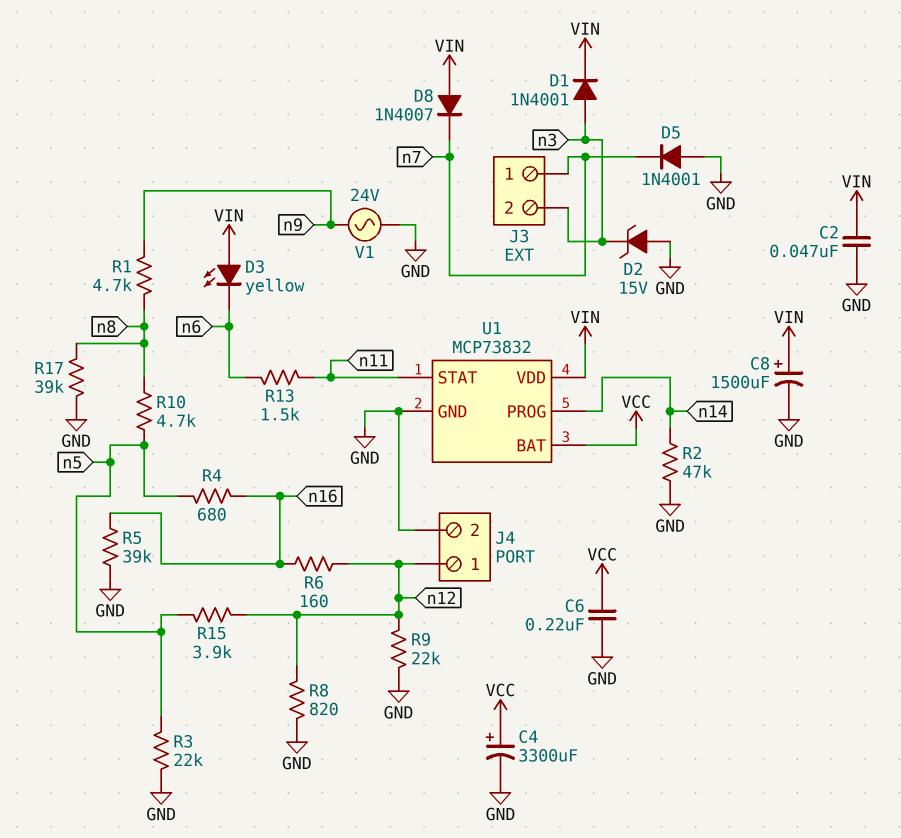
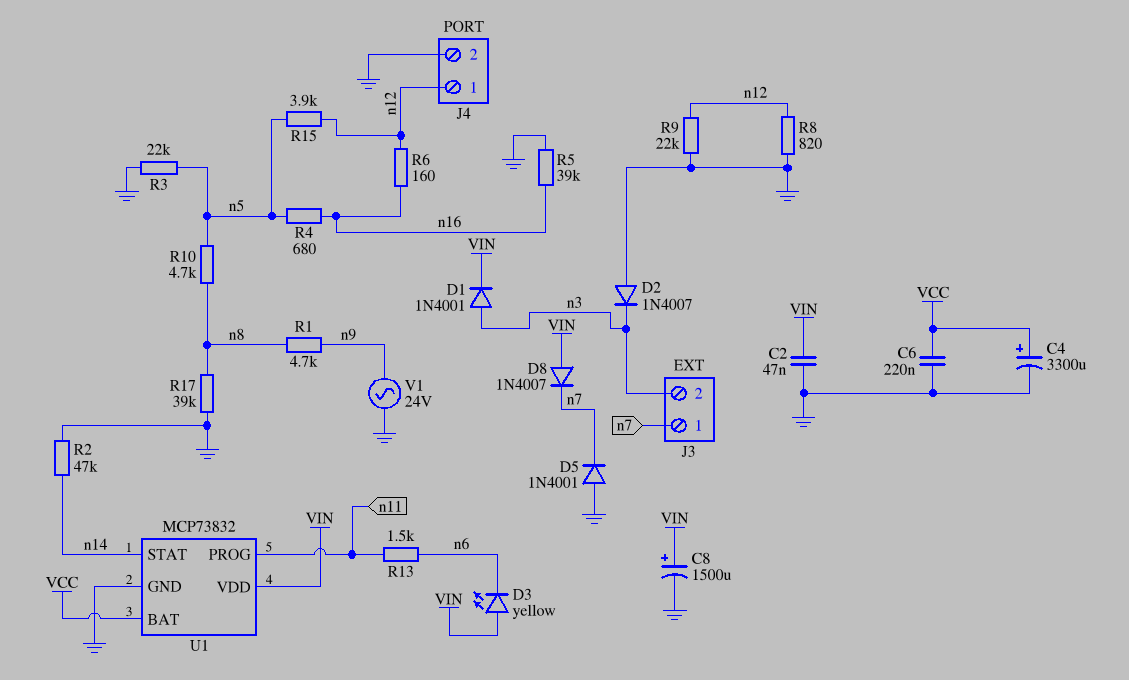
D2: zener 15V (A GND, K n3) -> diode 1N4007 (A GND, K n3)
U1 pin PROG: n14 -> n11
U1 pin STAT: n11 -> n14

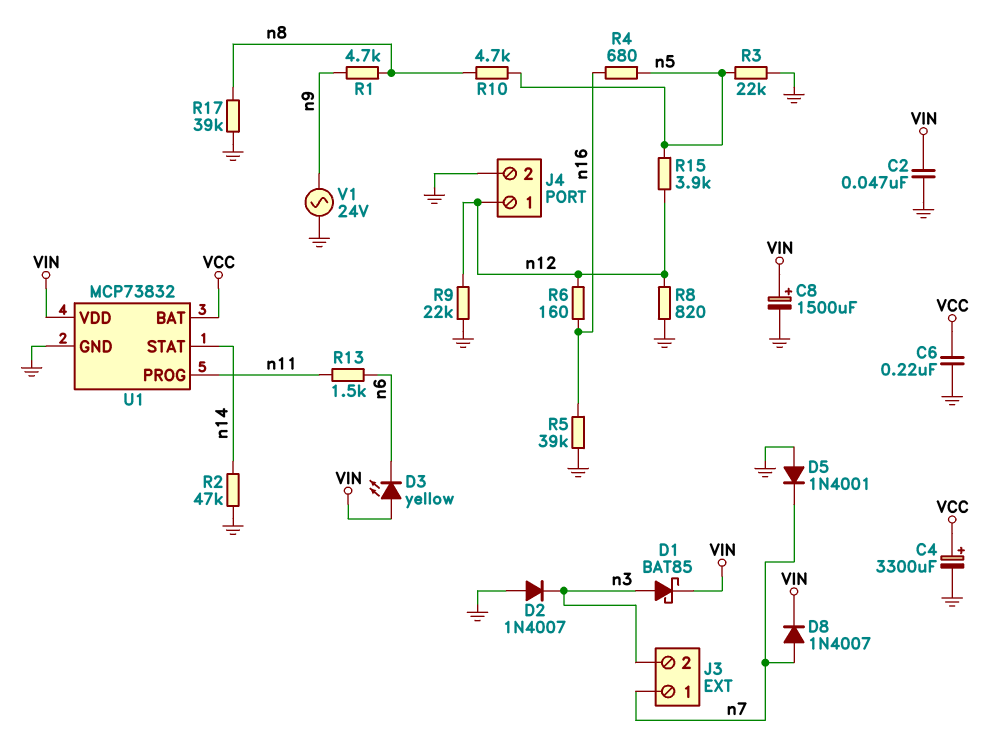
D1: diode 1N4001 (A n3, K VIN) -> schottky BAT85 (A n3, K VIN)
D8: diode 1N4007 (A VIN, K n7) -> diode 1N4007 (A n7, K VIN)

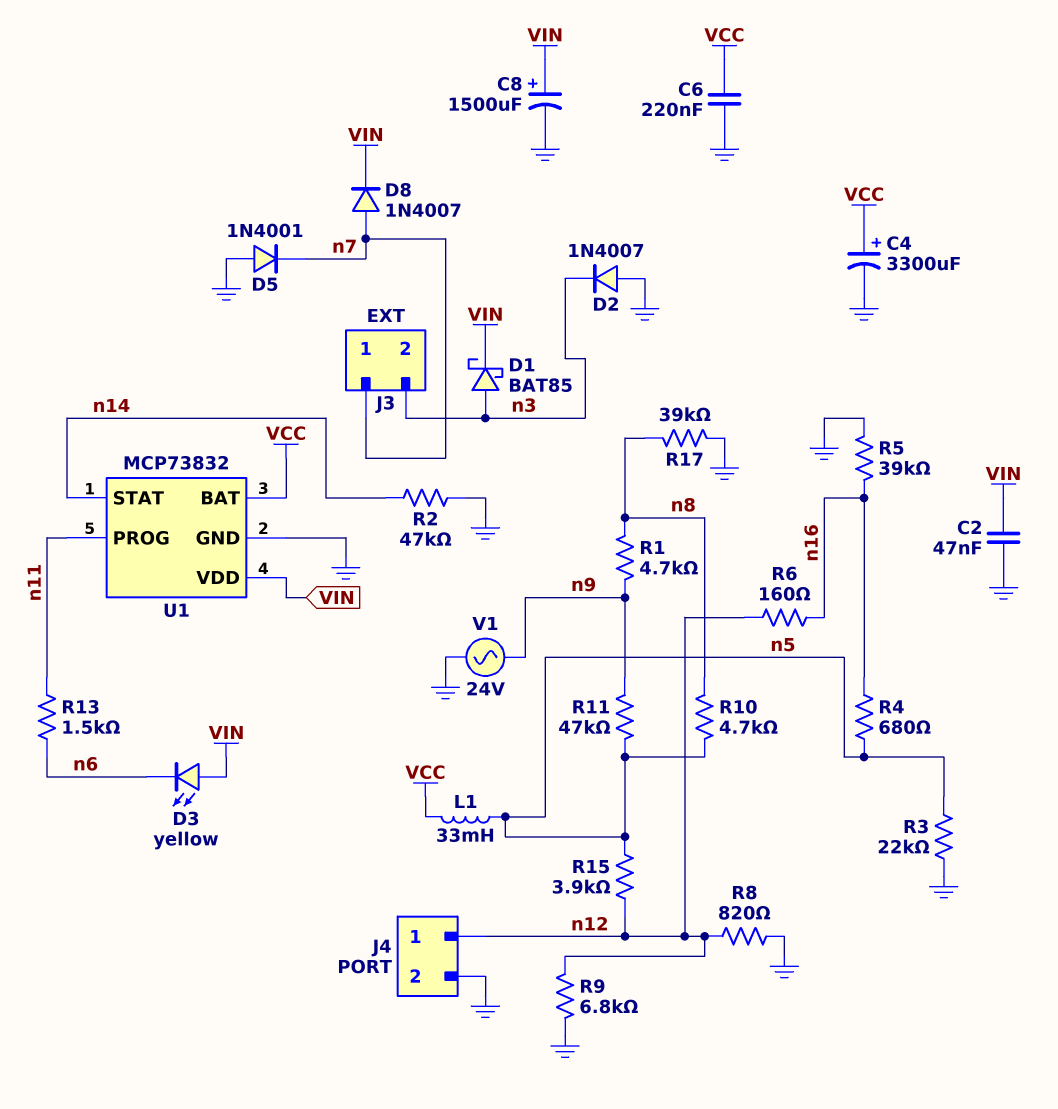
L1: none -> 33mH (VCC, n5)
R9: 22k (GND, n12) -> 6.8k (GND, n12)
R11: none -> 47k (n5, n9)

